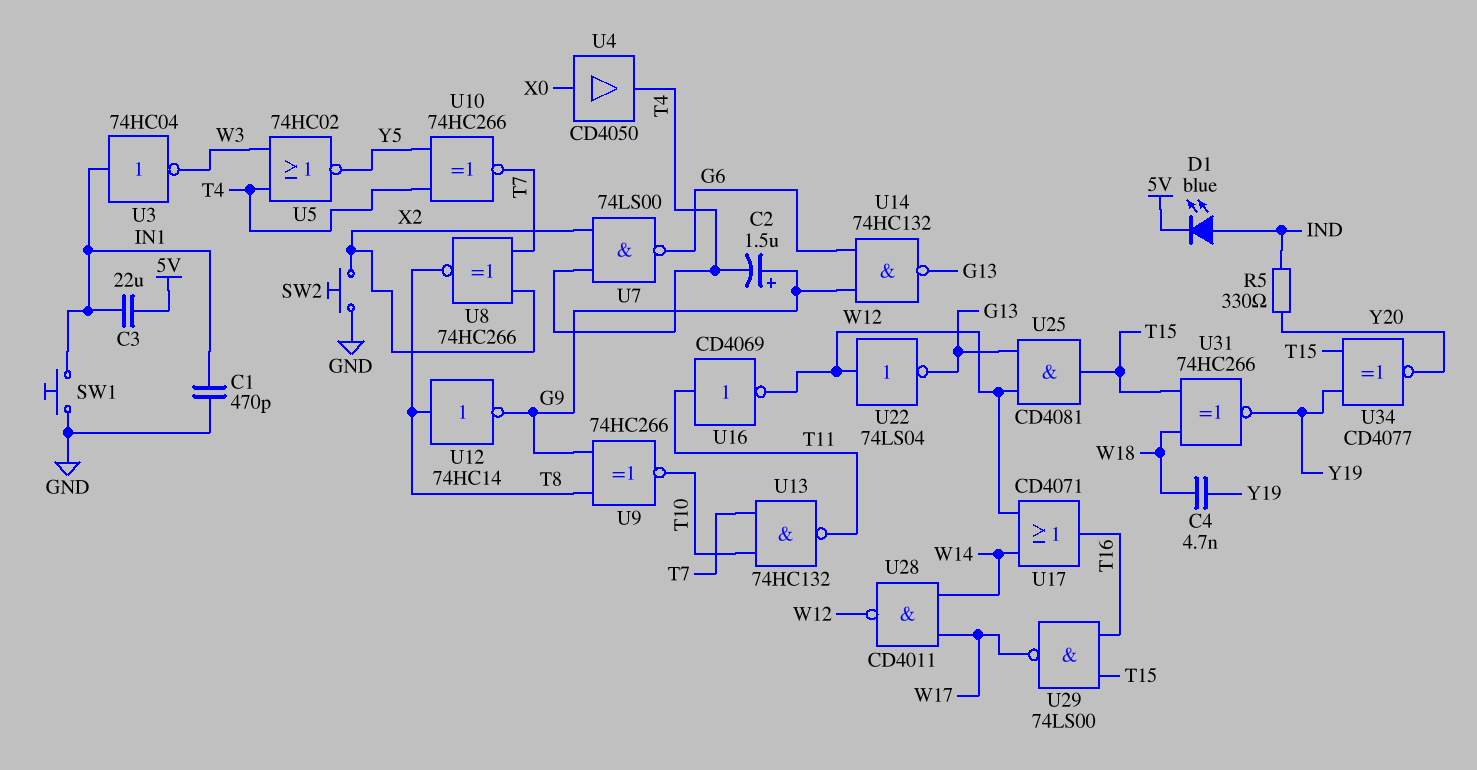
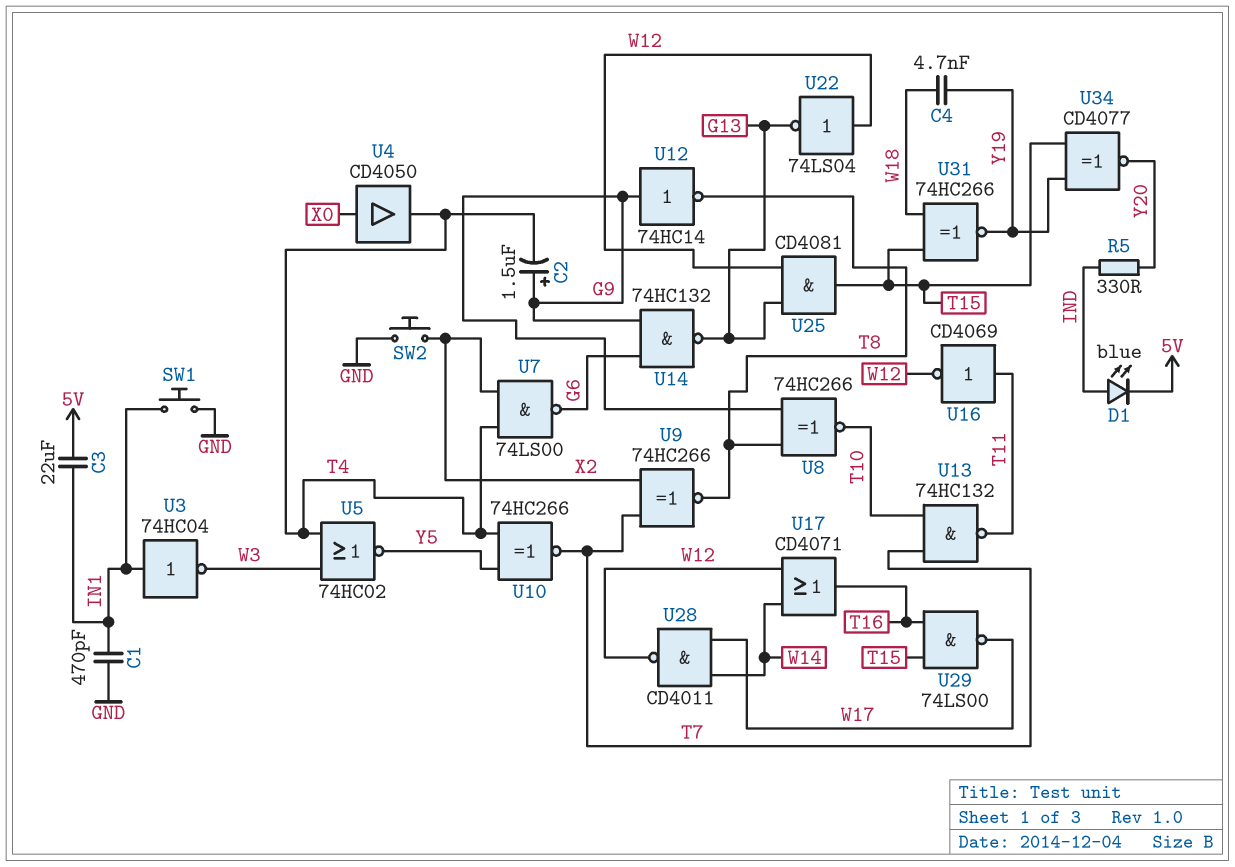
U8: XNOR 74HC266 (in T7, in X2, out T8) -> XNOR 74HC266 (in G9, in T8, out T10)
U9: XNOR 74HC266 (in G9, in T8, out T10) -> XNOR 74HC266 (in T7, in X2, out T8)
U12: NOT 74HC14 (in T8, out G9) -> NOT 74HC14 (in G9, out T8)

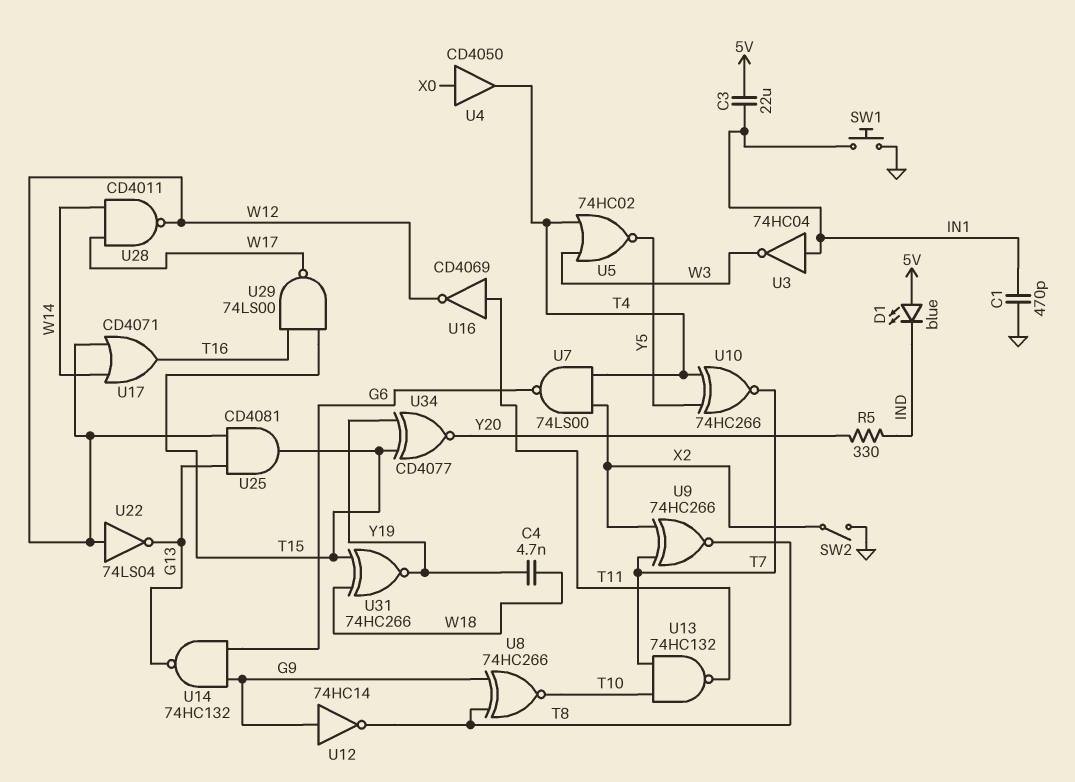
C2: 1.5uF (plus G9, minus T4) -> none
D1: LED blue (A IND, K 5V) -> LED blue (A 5V, K IND)
SW2: button (GND, X2) -> switch (GND, X2)

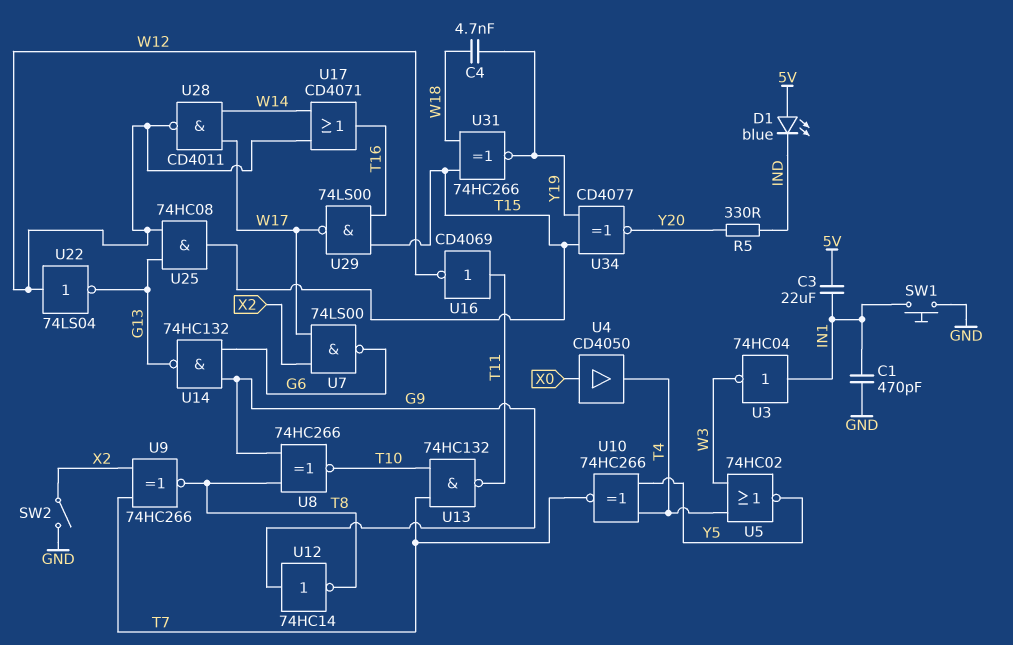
U7: NAND 74LS00 (in T4, in X2, out G6) -> NAND 74LS00 (in W17, in X2, out G6)
U25: AND CD4081 (in G13, in W12, out T15) -> AND 74HC08 (in G13, in W12, out T15)

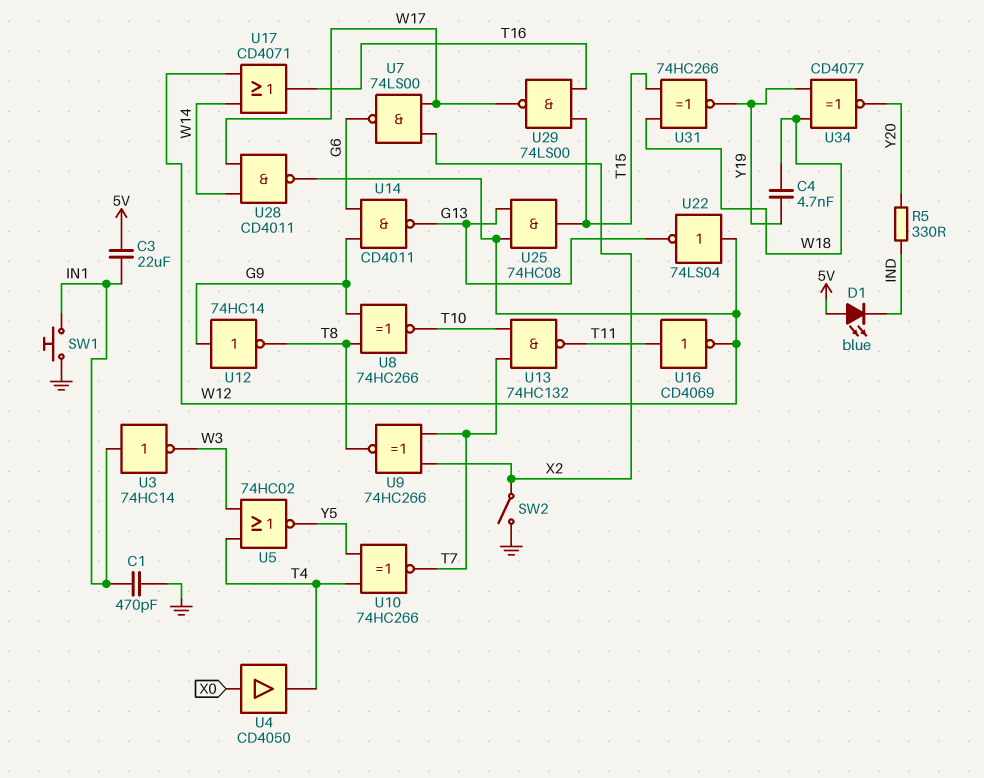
U3: NOT 74HC04 (in IN1, out W3) -> NOT 74HC14 (in IN1, out W3)
U14: NAND 74HC132 (in G6, in G9, out G13) -> NAND CD4011 (in G6, in G9, out G13)
U34: XNOR CD4077 (in T15, in Y19, out Y20) -> XNOR CD4077 (in W18, in Y19, out Y20)

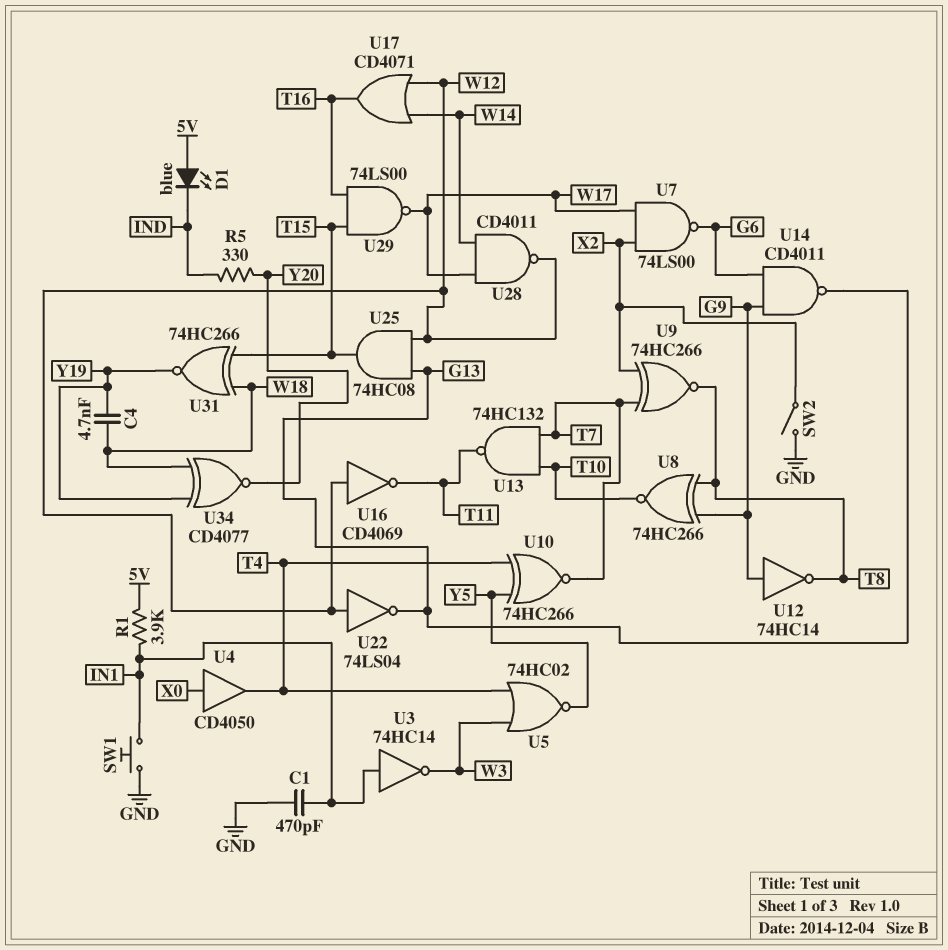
C3: 22uF (5V, IN1) -> none
R1: none -> 3.9k (5V, IN1)
U16: NOT CD4069 (in T11, out W12) -> NOT CD4069 (in W12, out T11)

